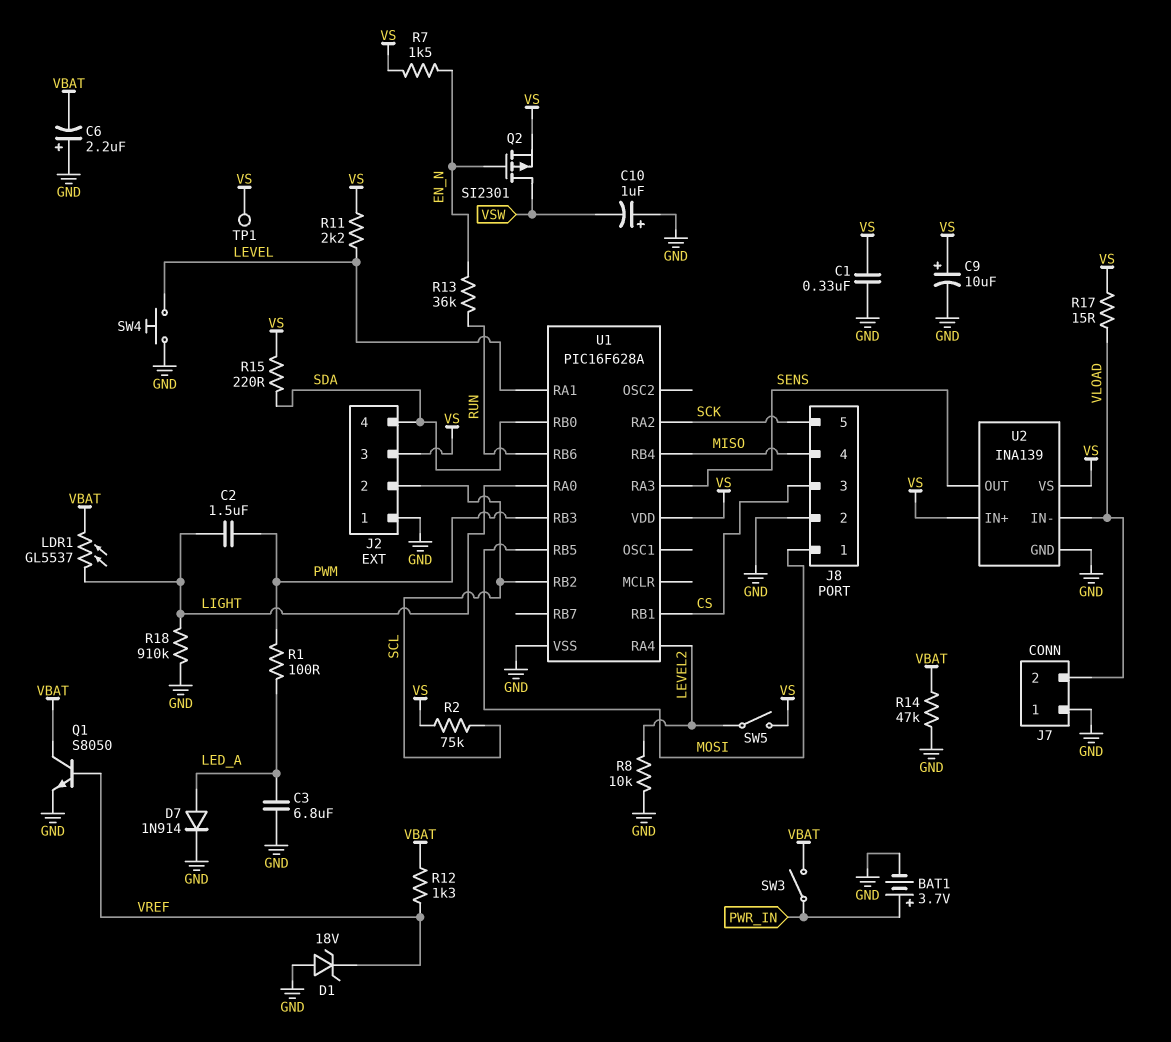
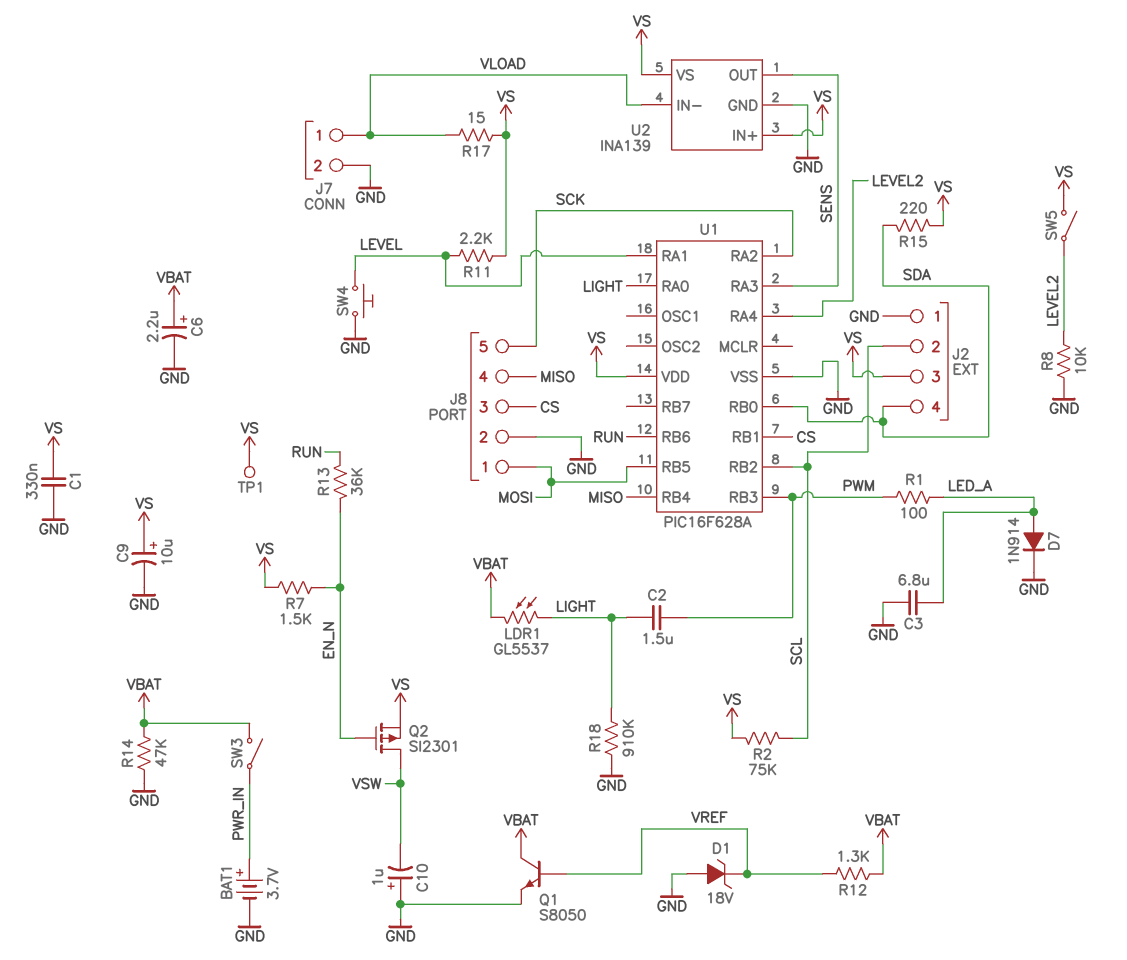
C6: 2.2uF (plus GND, minus VBAT) -> 2.2uF (plus VBAT, minus GND)
J7 pin 1: GND -> VLOAD
J7 pin 2: VLOAD -> GND

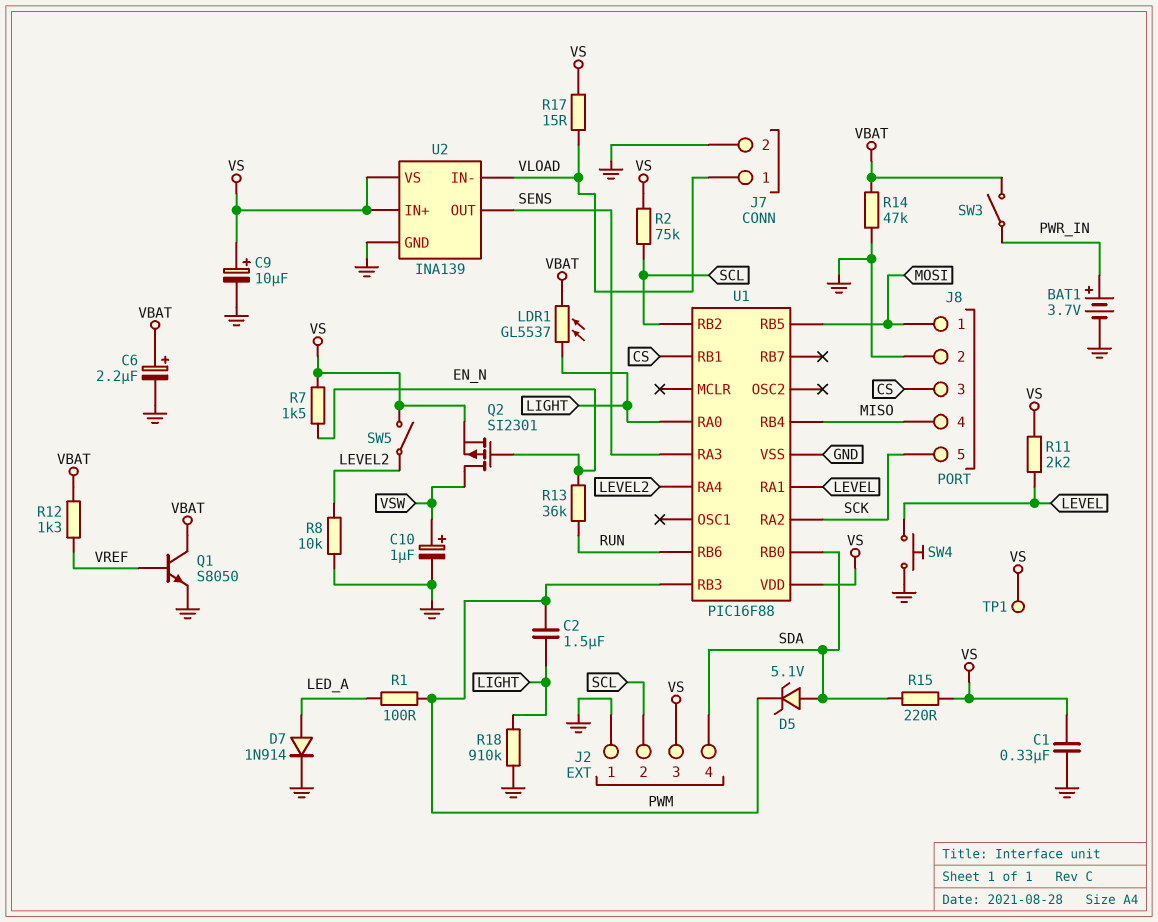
C3: 6.8uF (GND, LED_A) -> none
C10: 1uF (plus GND, minus VSW) -> 1uF (plus VSW, minus GND)
D1: zener 18V (A GND, K VREF) -> none
D5: none -> zener 5.1V (A SDA, K PWM)
U1: PIC16F628A -> PIC16F88

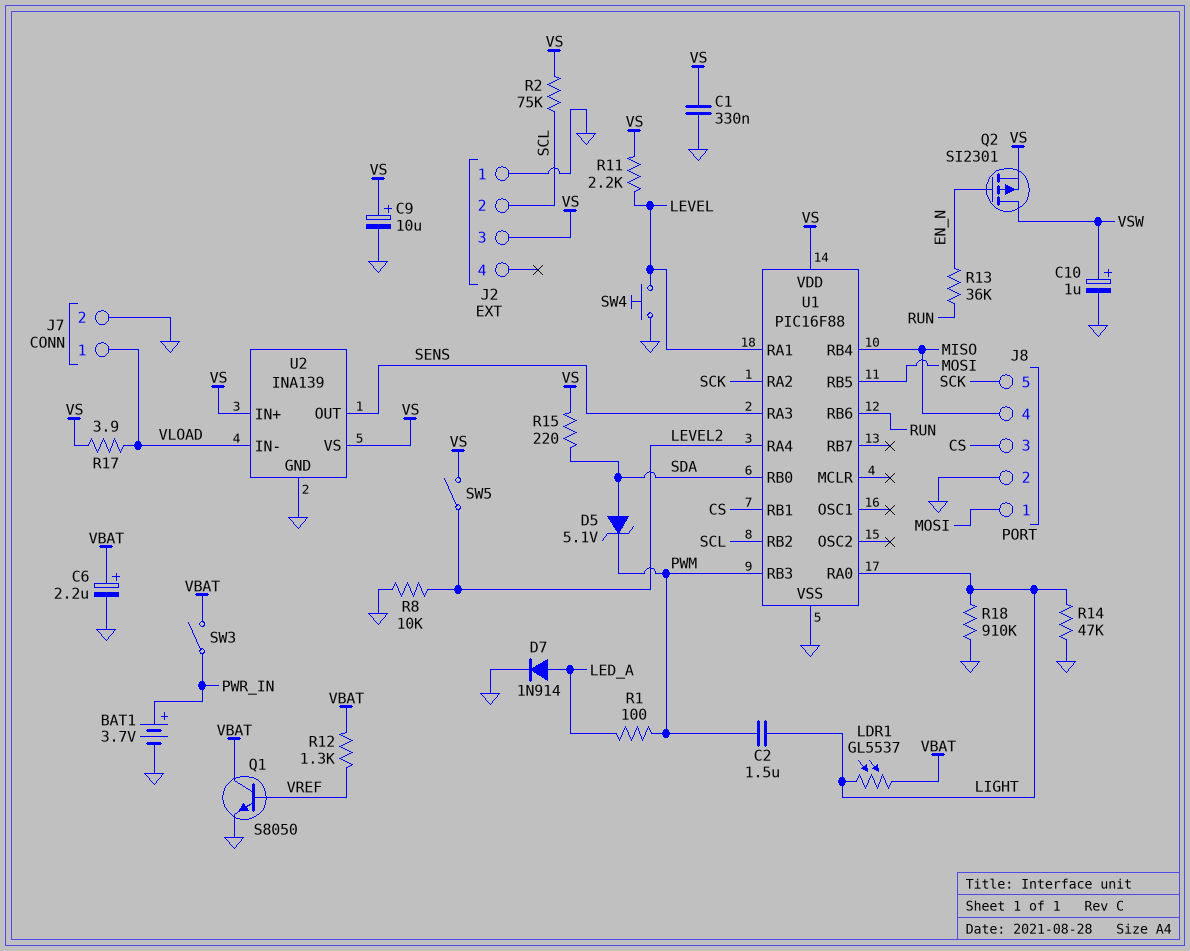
J2 pin 4: SDA -> none
R7: 1.5k (EN_N, VS) -> none
R14: 47k (GND, VBAT) -> 47k (GND, LIGHT)
R17: 15 (VLOAD, VS) -> 3.9 (VLOAD, VS)
TP1: test point (VS) -> none

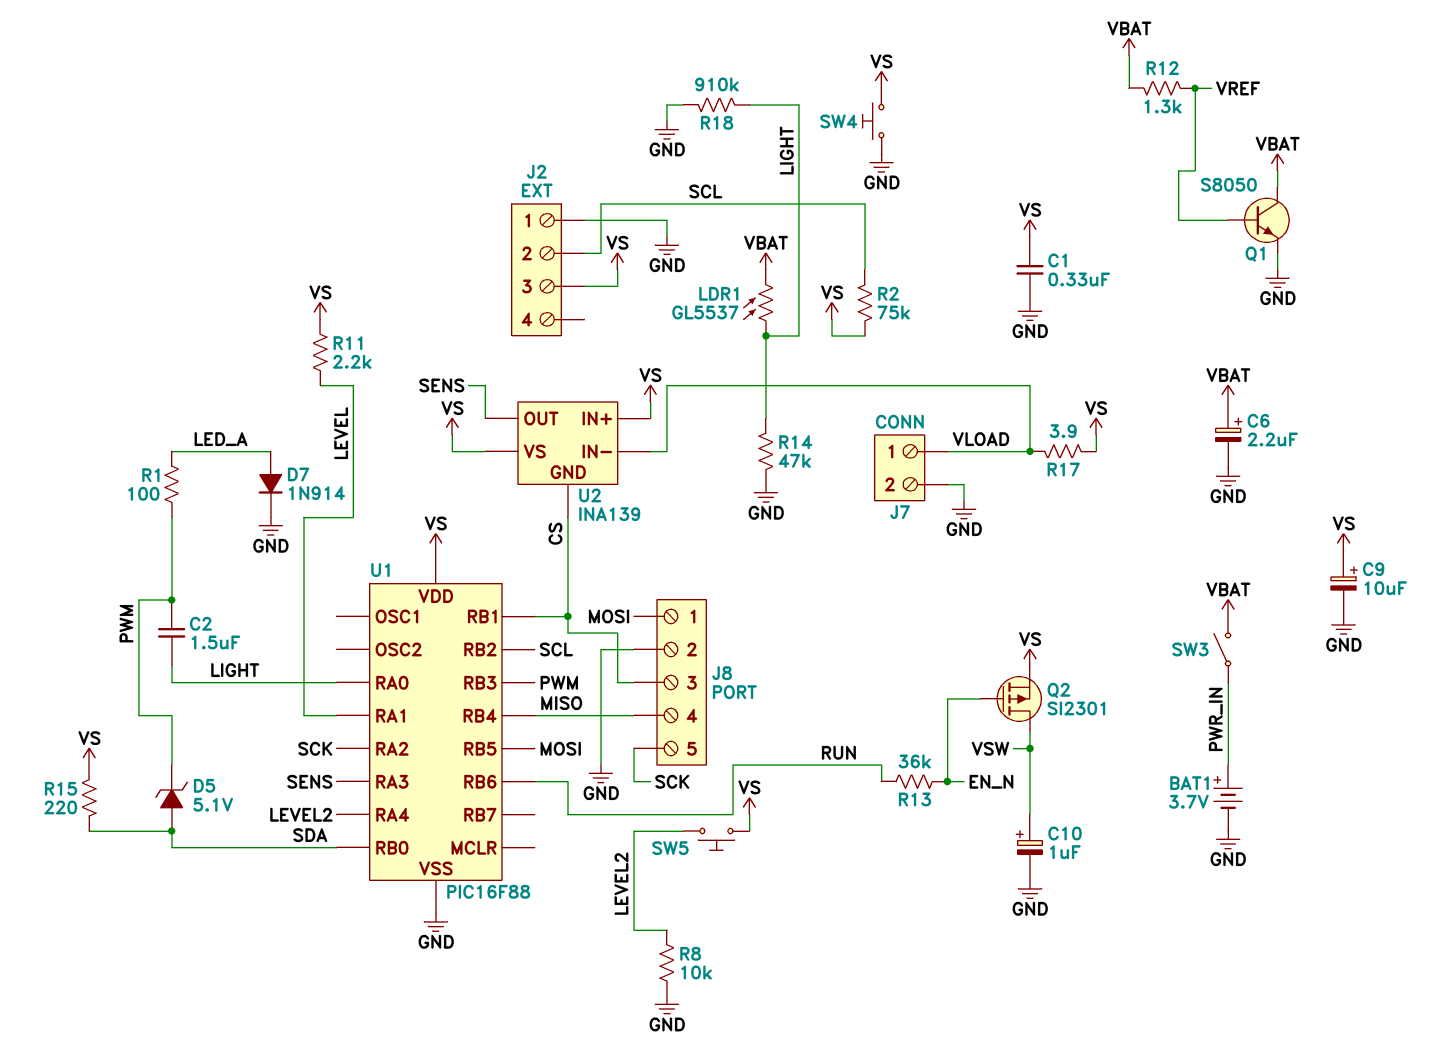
SW4: button (GND, LEVEL) -> button (GND, VS)
SW5: switch (LEVEL2, VS) -> button (LEVEL2, VS)
U2 pin GND: GND -> CS

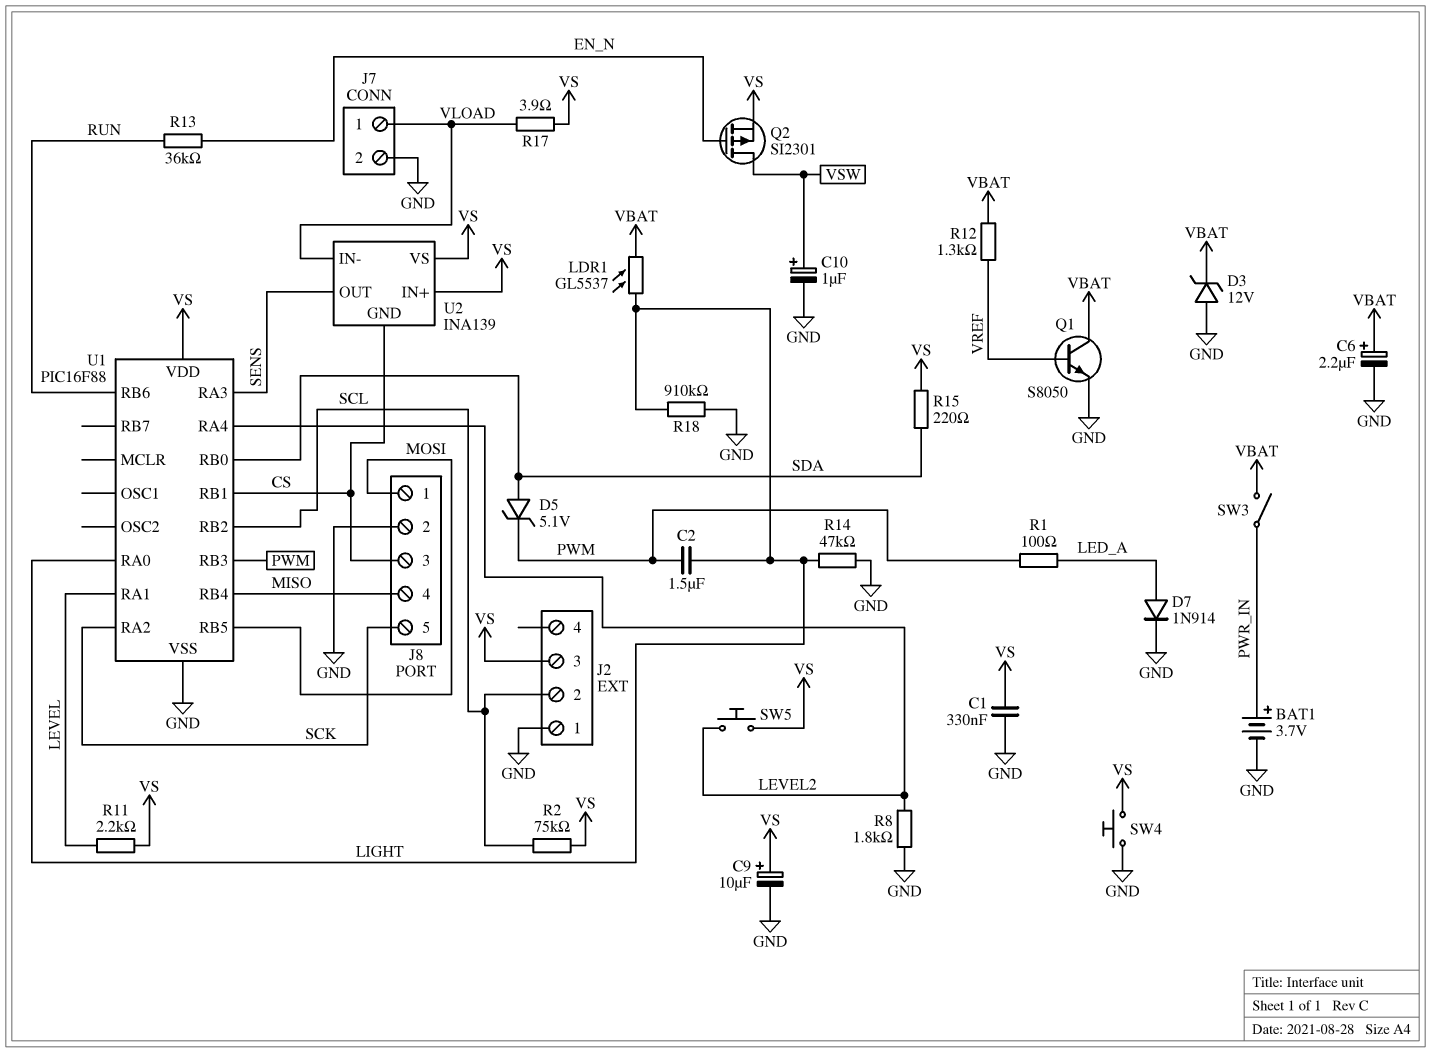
D3: none -> zener 12V (A GND, K VBAT)
R8: 10k (GND, LEVEL2) -> 1.8k (GND, LEVEL2)

